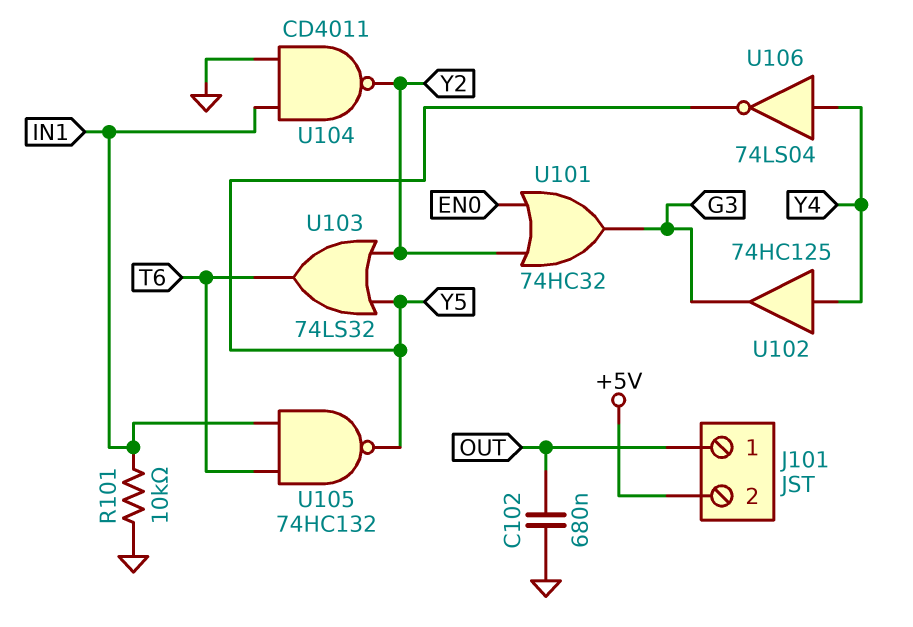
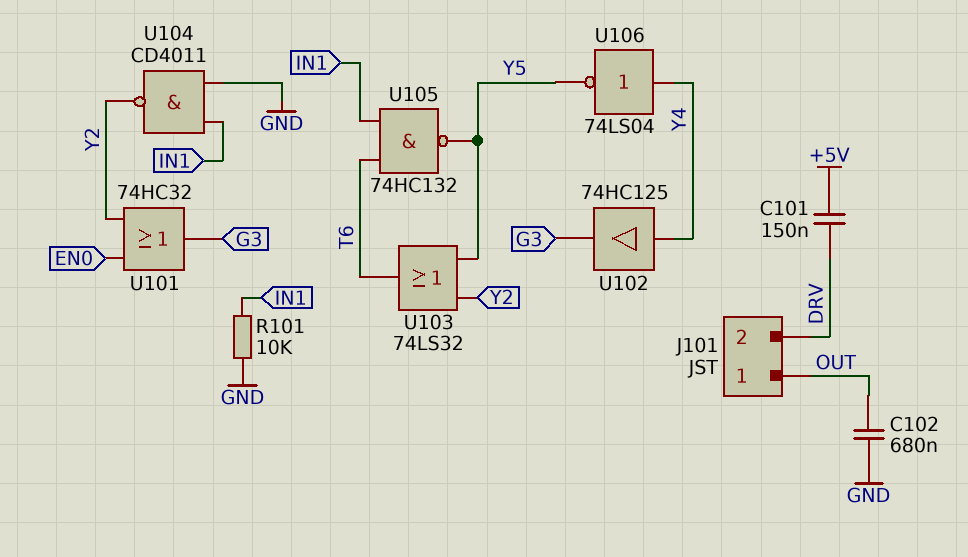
C101: none -> 150nF (+5V, DRV)
J101 pin 2: +5V -> DRV

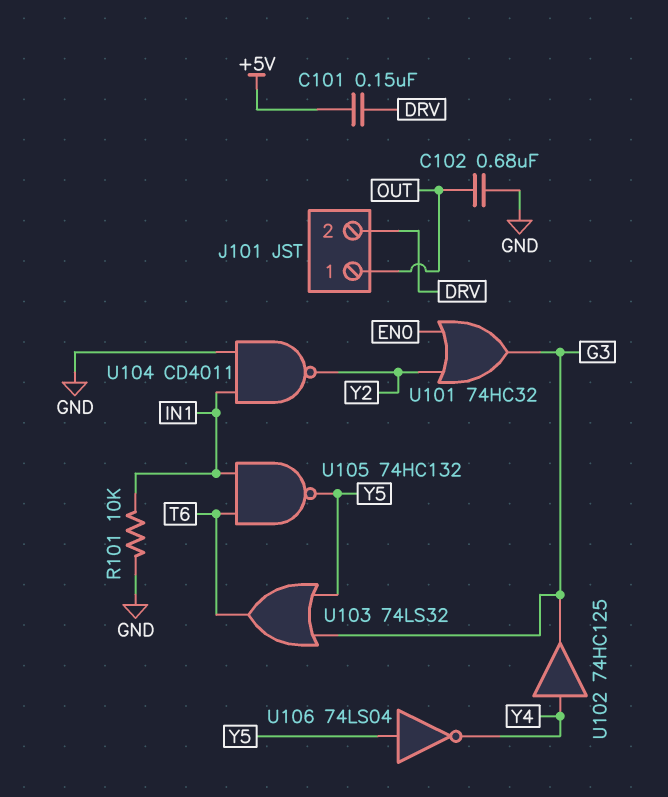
U103: OR 74LS32 (in Y2, in Y5, out T6) -> OR 74LS32 (in G3, in Y5, out T6)
U106: NOT 74LS04 (in Y4, out Y5) -> NOT 74LS04 (in Y5, out Y4)

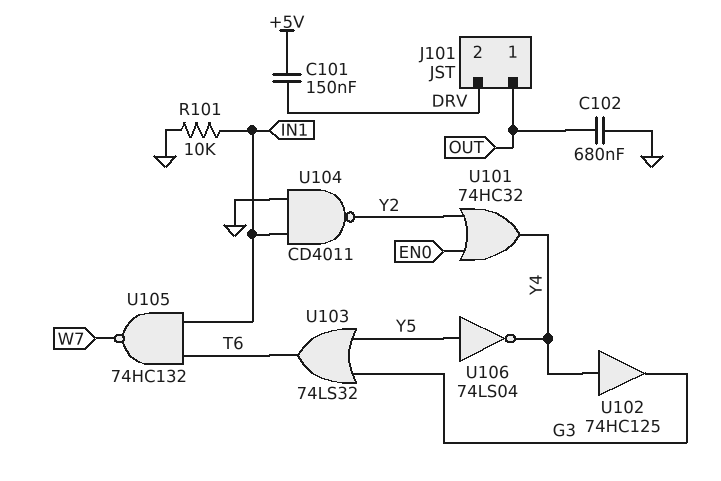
U101: OR 74HC32 (in EN0, in Y2, out G3) -> OR 74HC32 (in EN0, in Y2, out Y4)
U105: NAND 74HC132 (in IN1, in T6, out Y5) -> NAND 74HC132 (in IN1, in T6, out W7)

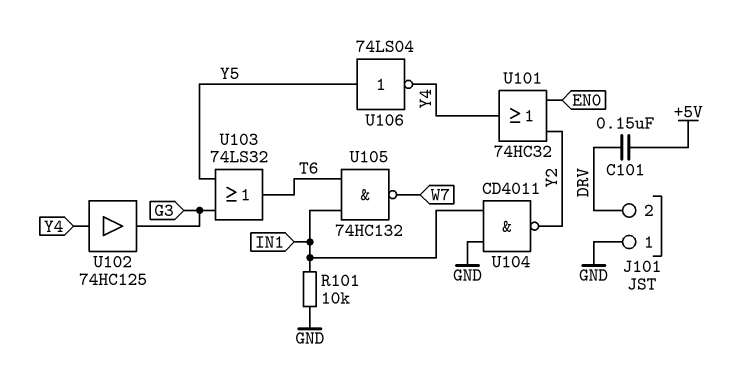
C102: 680nF (GND, OUT) -> none
J101 pin 1: OUT -> GND

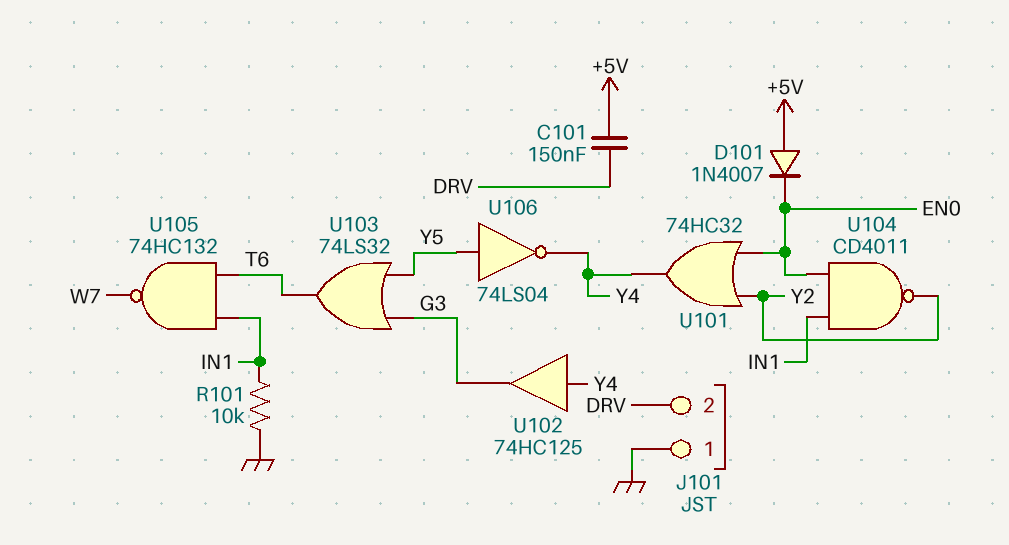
D101: none -> diode 1N4007 (A +5V, K EN0)
U104: NAND CD4011 (in GND, in IN1, out Y2) -> NAND CD4011 (in EN0, in IN1, out Y2)

